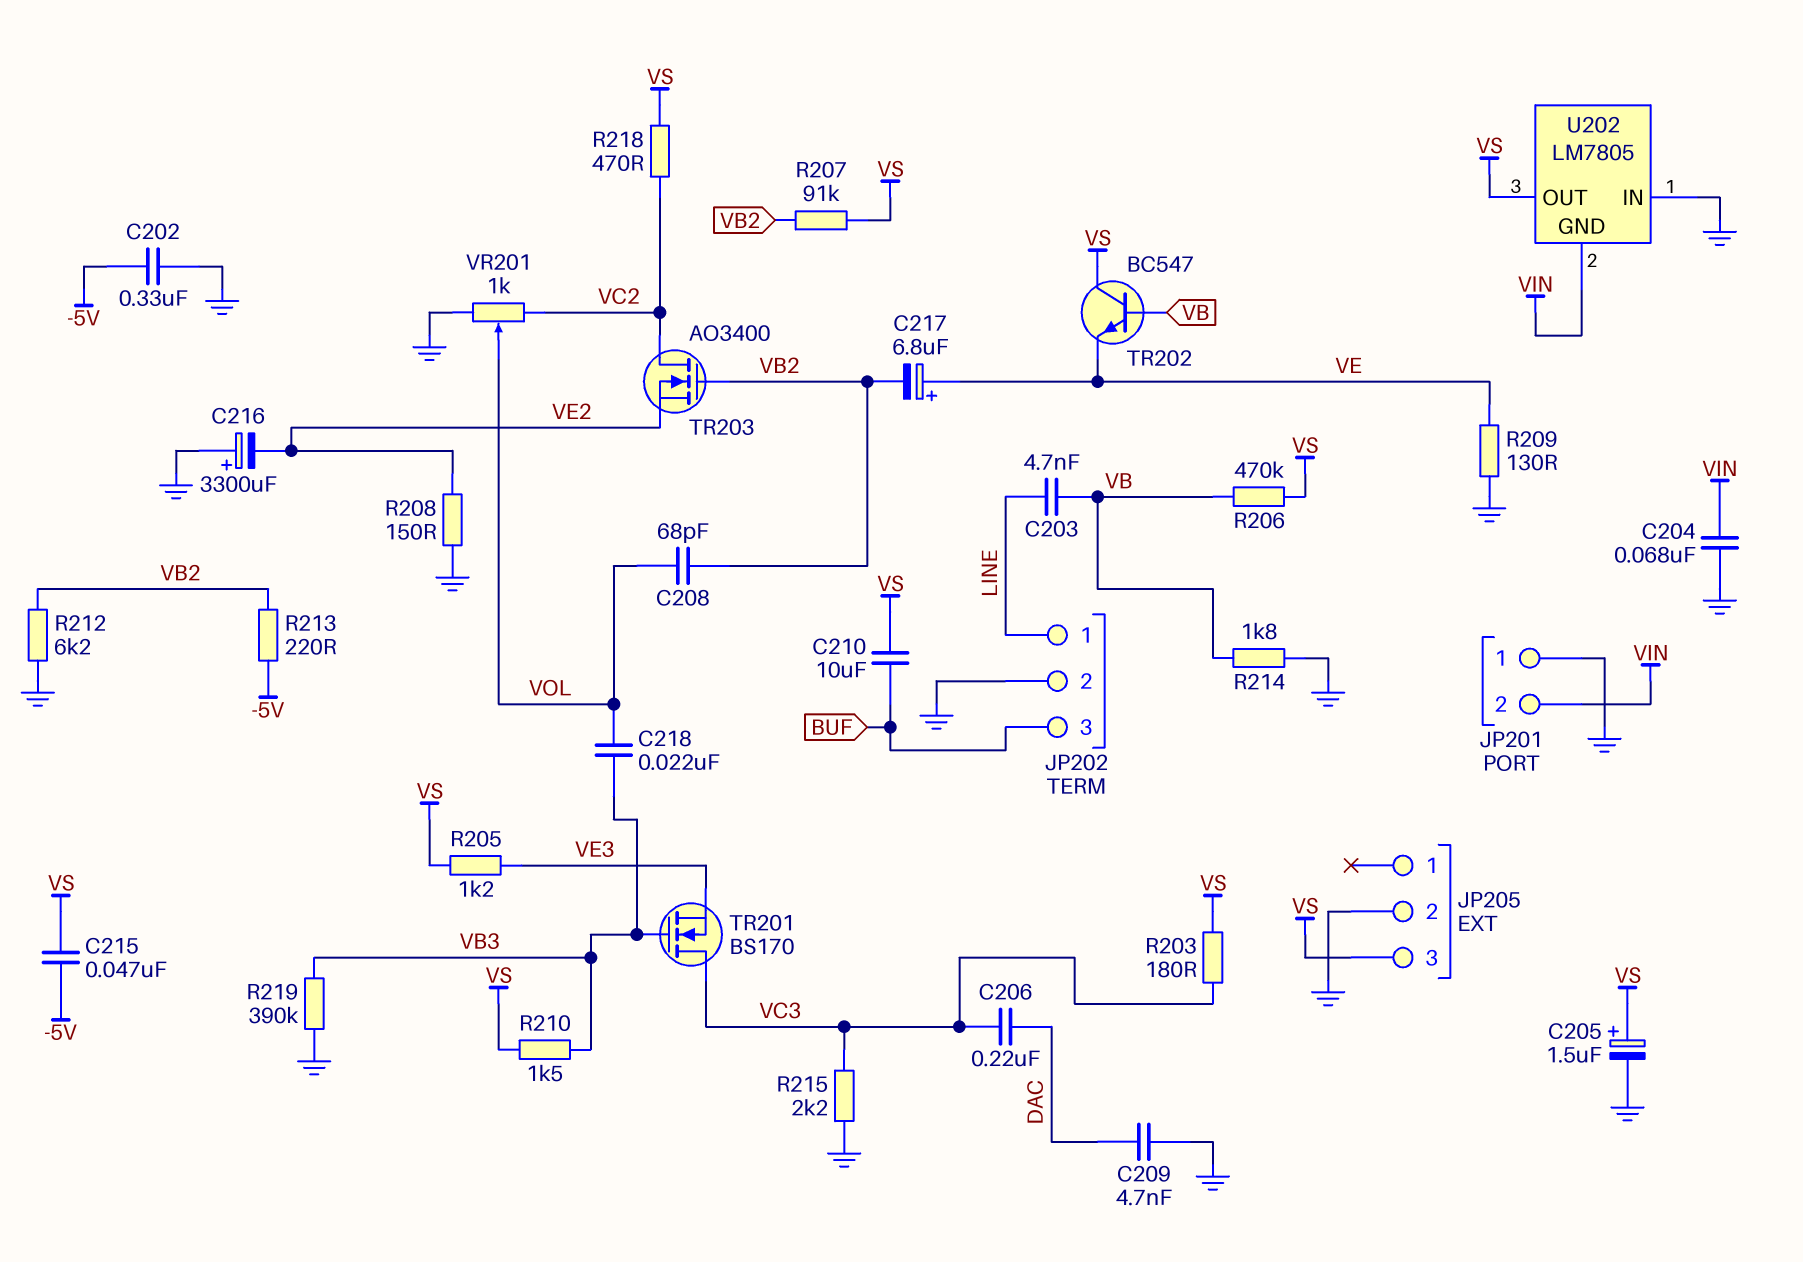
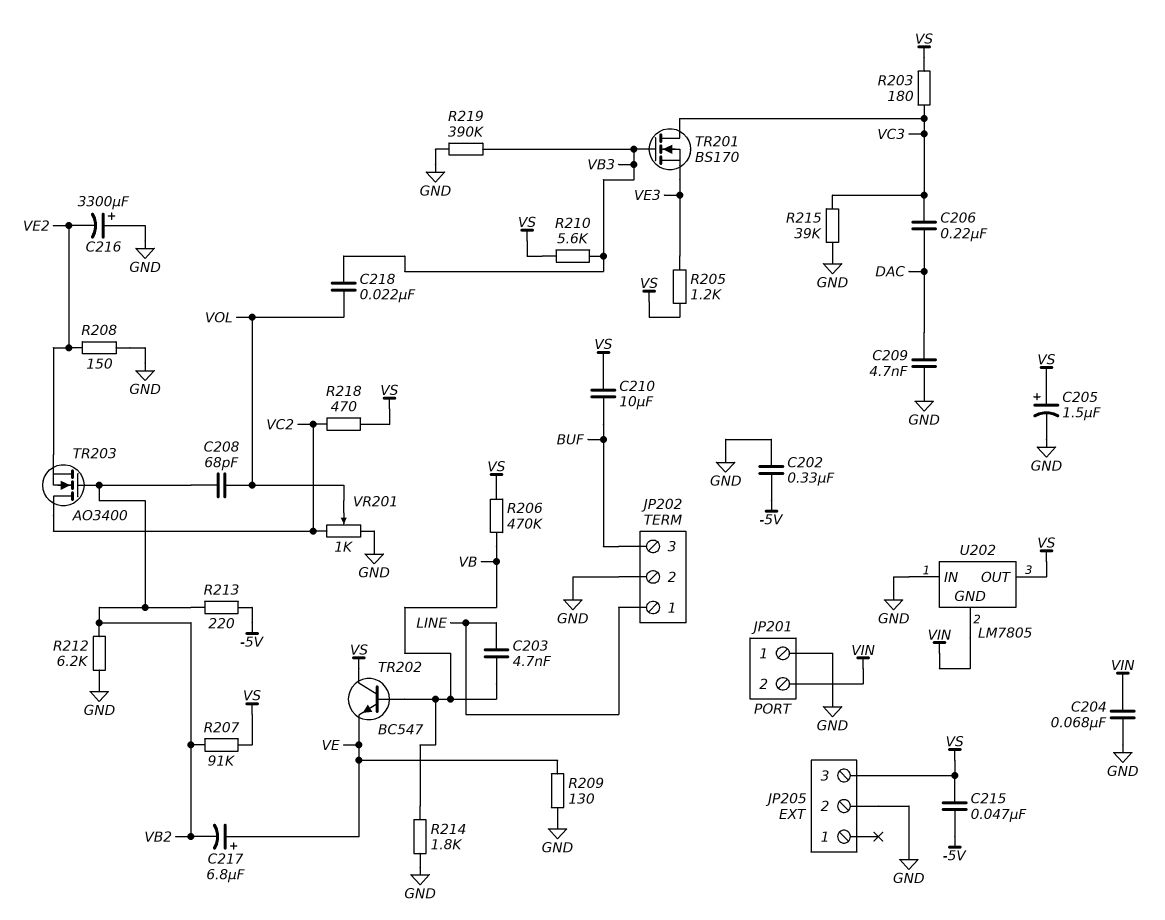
R210: 1.5k (VB3, VS) -> 5.6k (VB3, VS)
R215: 2.2k (GND, VC3) -> 39k (GND, VC3)

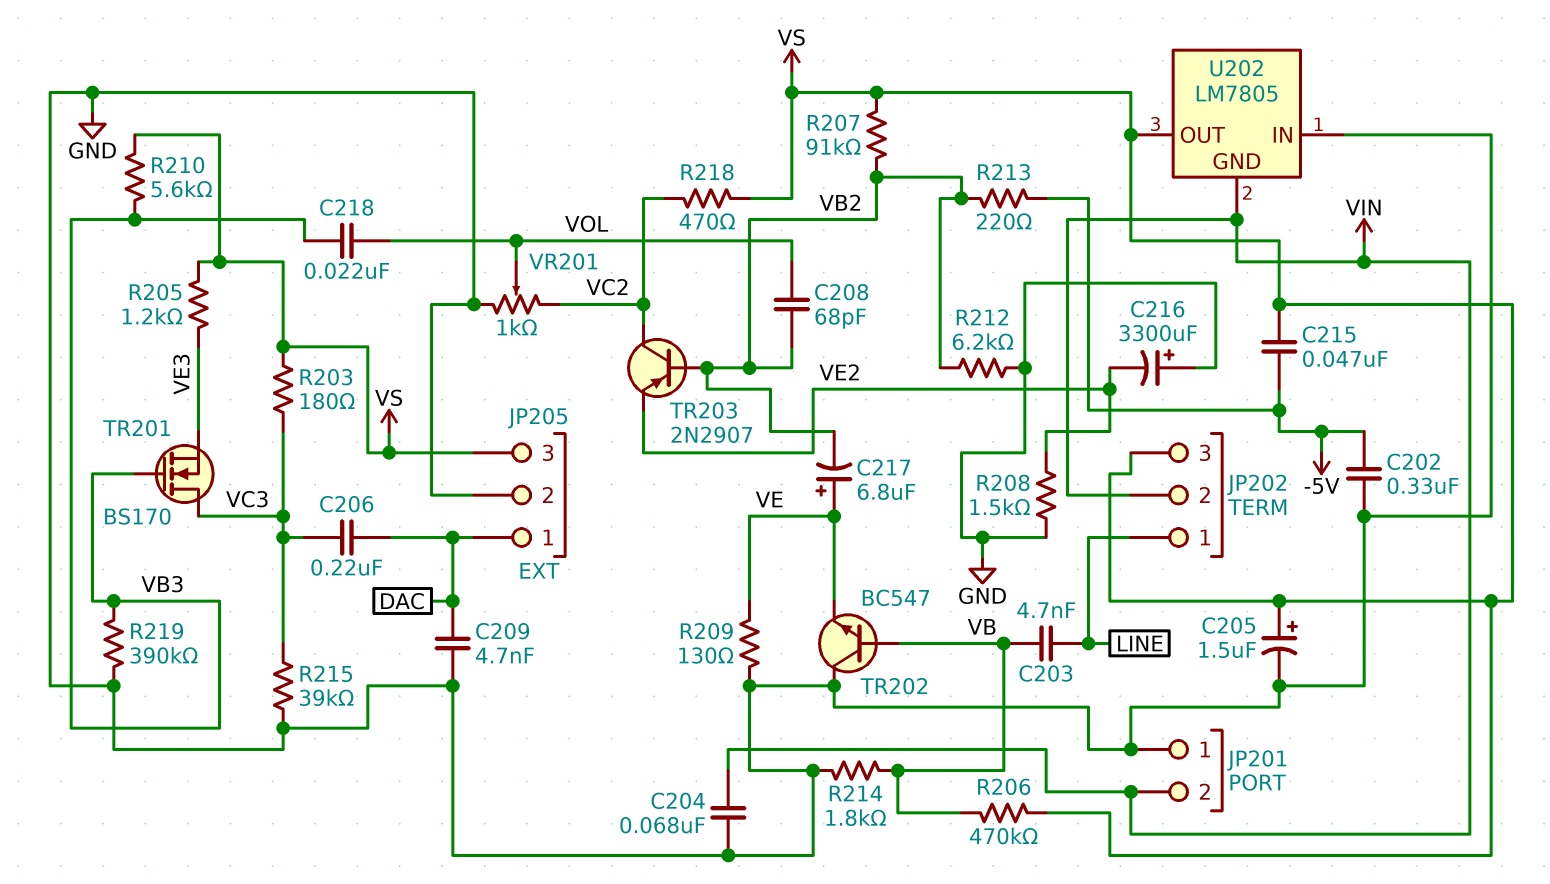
C210: 10uF (BUF, VS) -> none
JP202 pin 2: GND -> VIN
JP202 pin 3: BUF -> VS
JP205 pin 1: none -> DAC
R208: 150 (GND, VE2) -> 1.5k (GND, VE2)
TR202: NPN BC547 (B VB, C VS, E VE) -> NPN BC547 (B VB, C GND, E VE)
TR203: NMOS AO3400 (G VB2, D VC2, S VE2) -> PNP 2N2907 (B VB2, C VC2, E VE2)

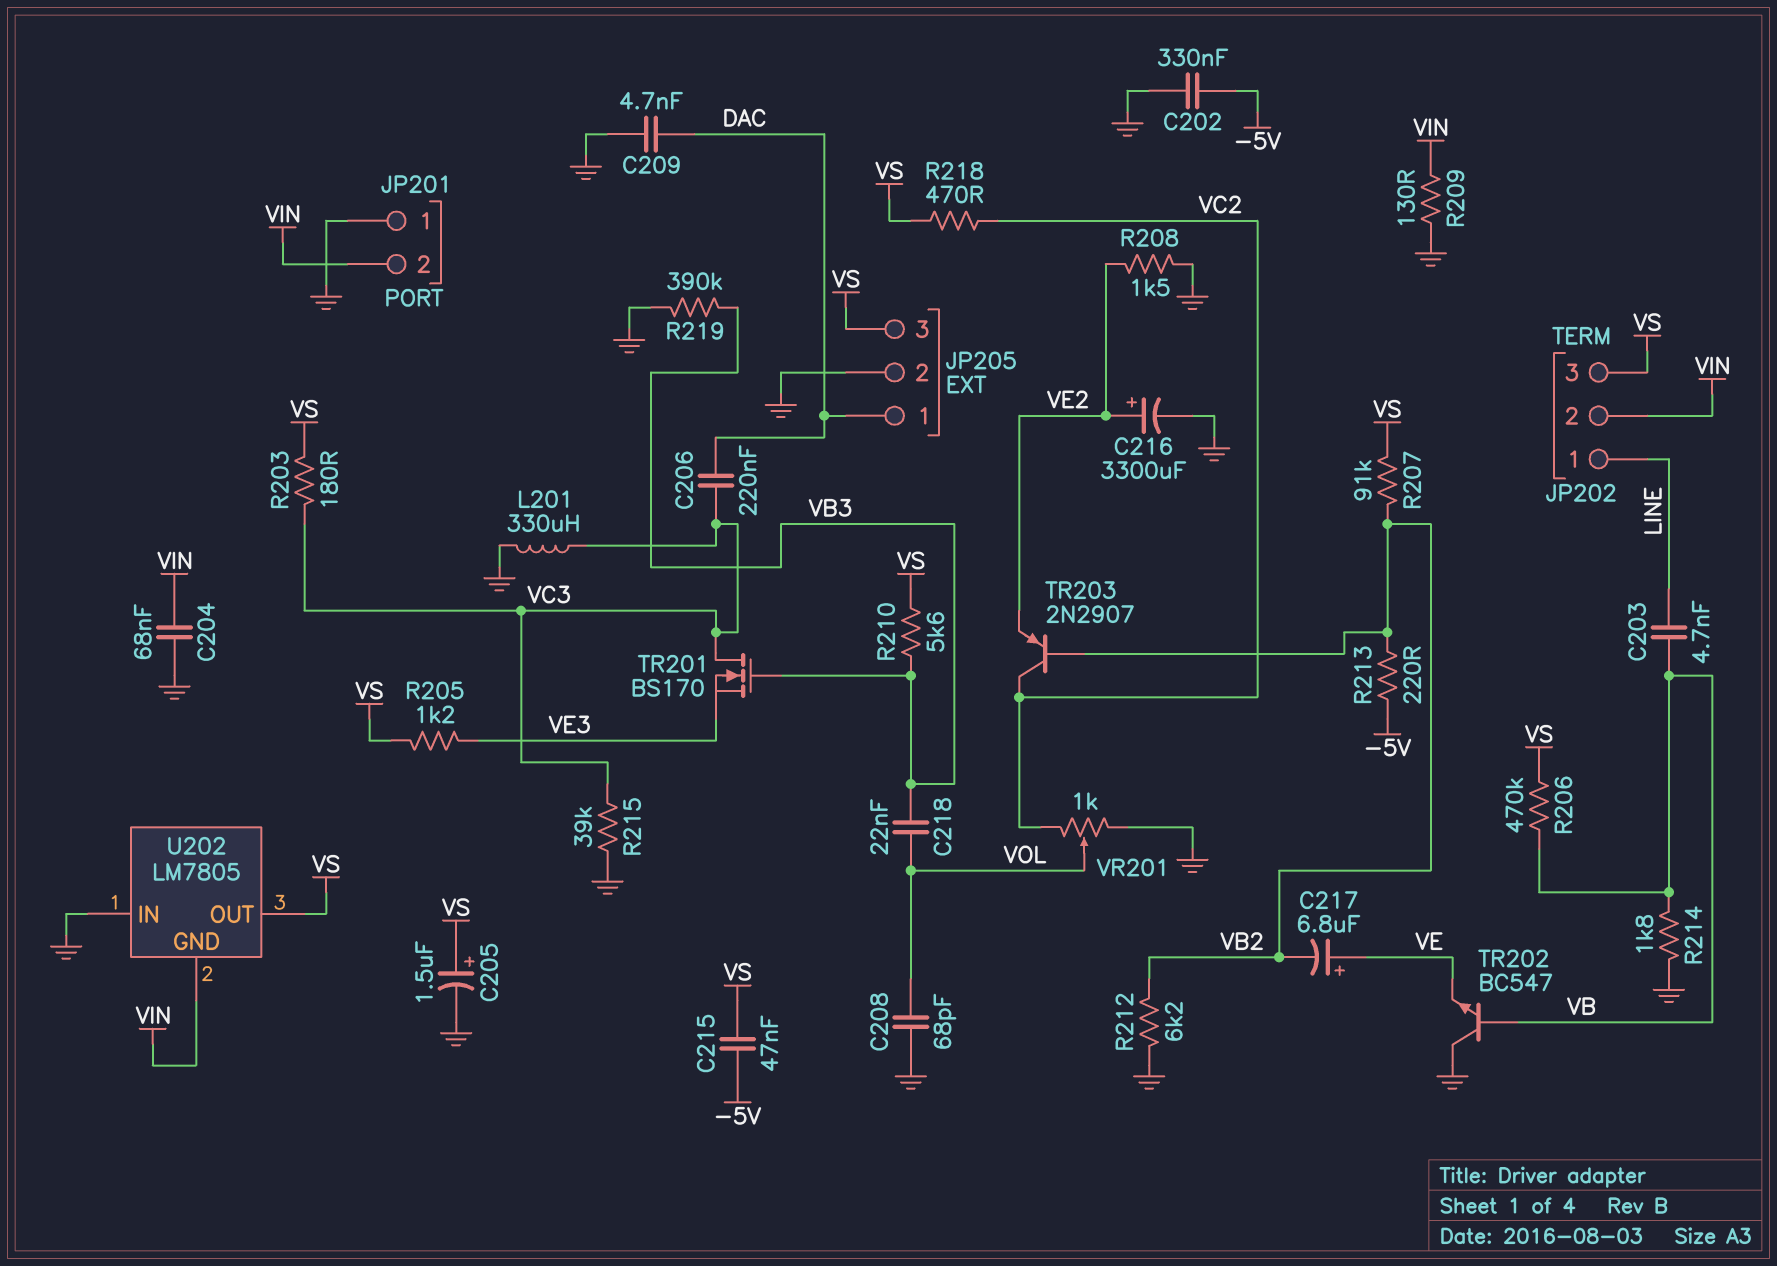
C208: 68pF (VB2, VOL) -> 68pF (GND, VOL)
C216: 3300uF (plus GND, minus VE2) -> 3300uF (plus VE2, minus GND)
L201: none -> 330uH (GND, VC3)
R209: 130 (GND, VE) -> 130 (GND, VIN)

